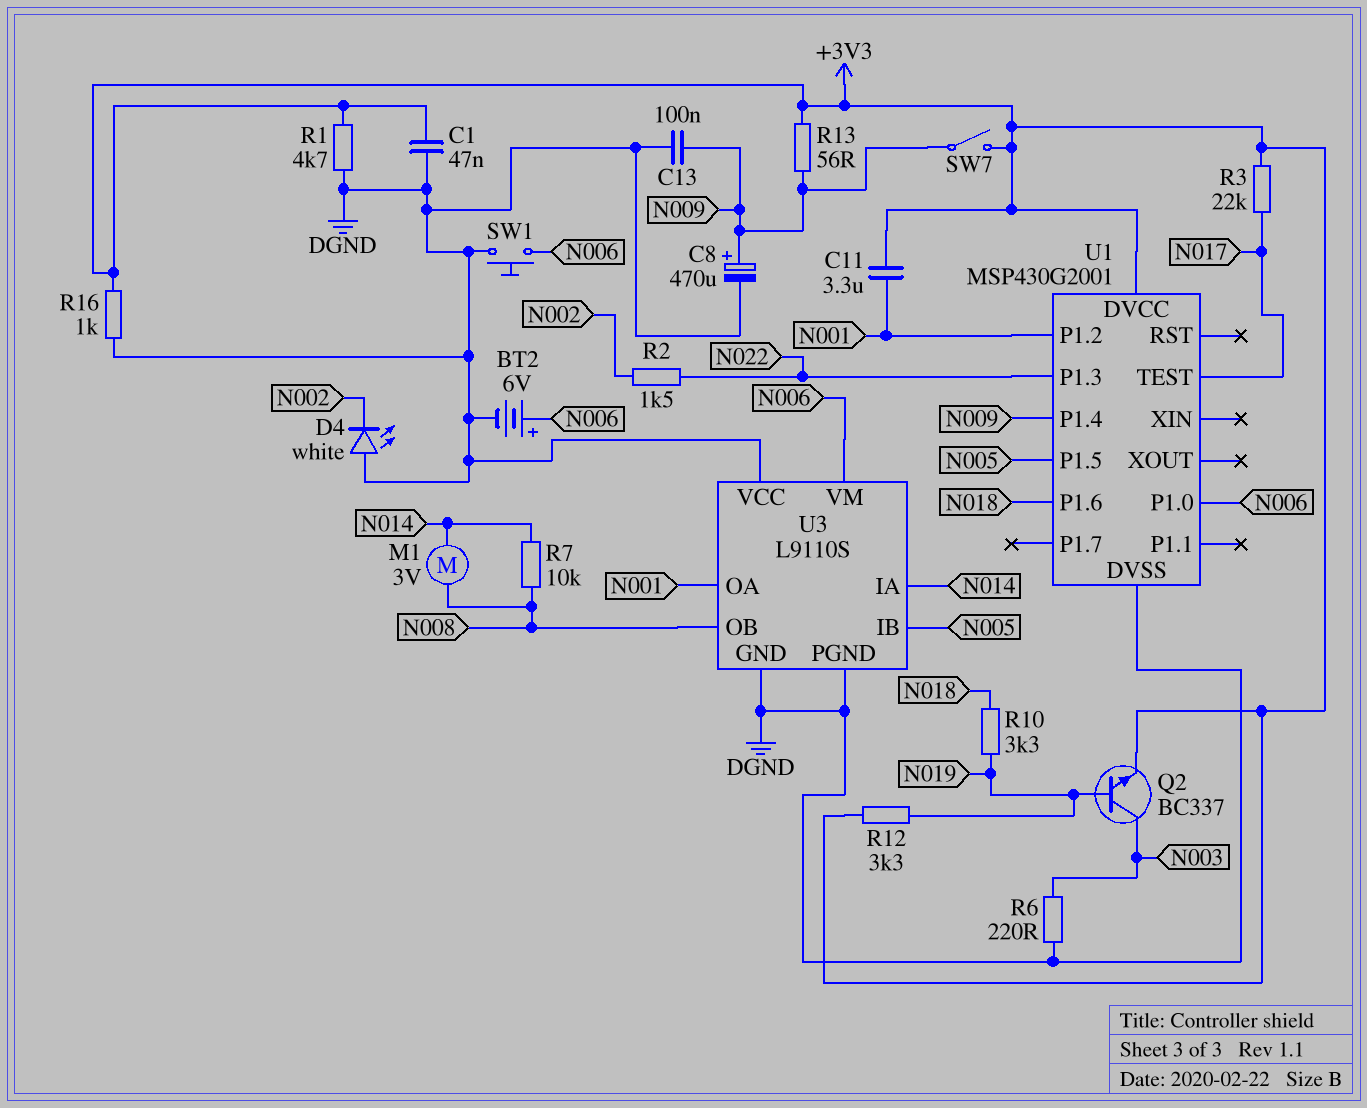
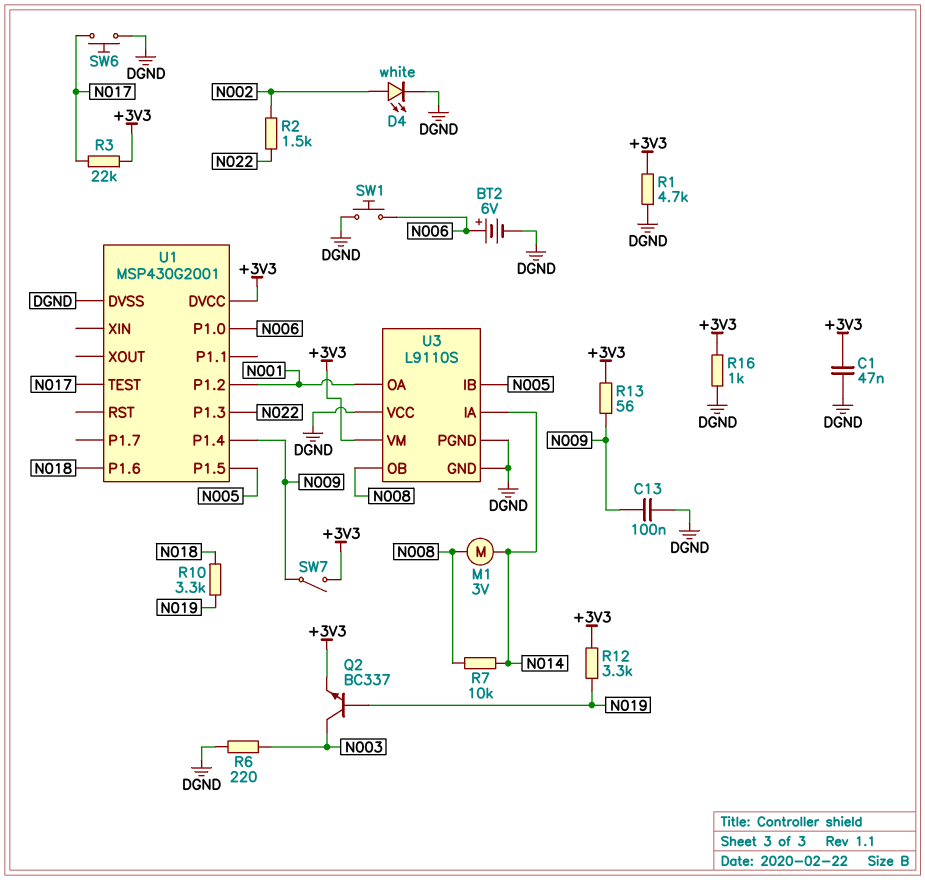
C8: 470uF (plus N009, minus DGND) -> none
C11: 3.3uF (+3V3, N001) -> none
D4: LED white (A DGND, K N002) -> LED white (A N002, K DGND)
SW6: none -> button (DGND, N017)
U3 pin VM: N006 -> +3V3

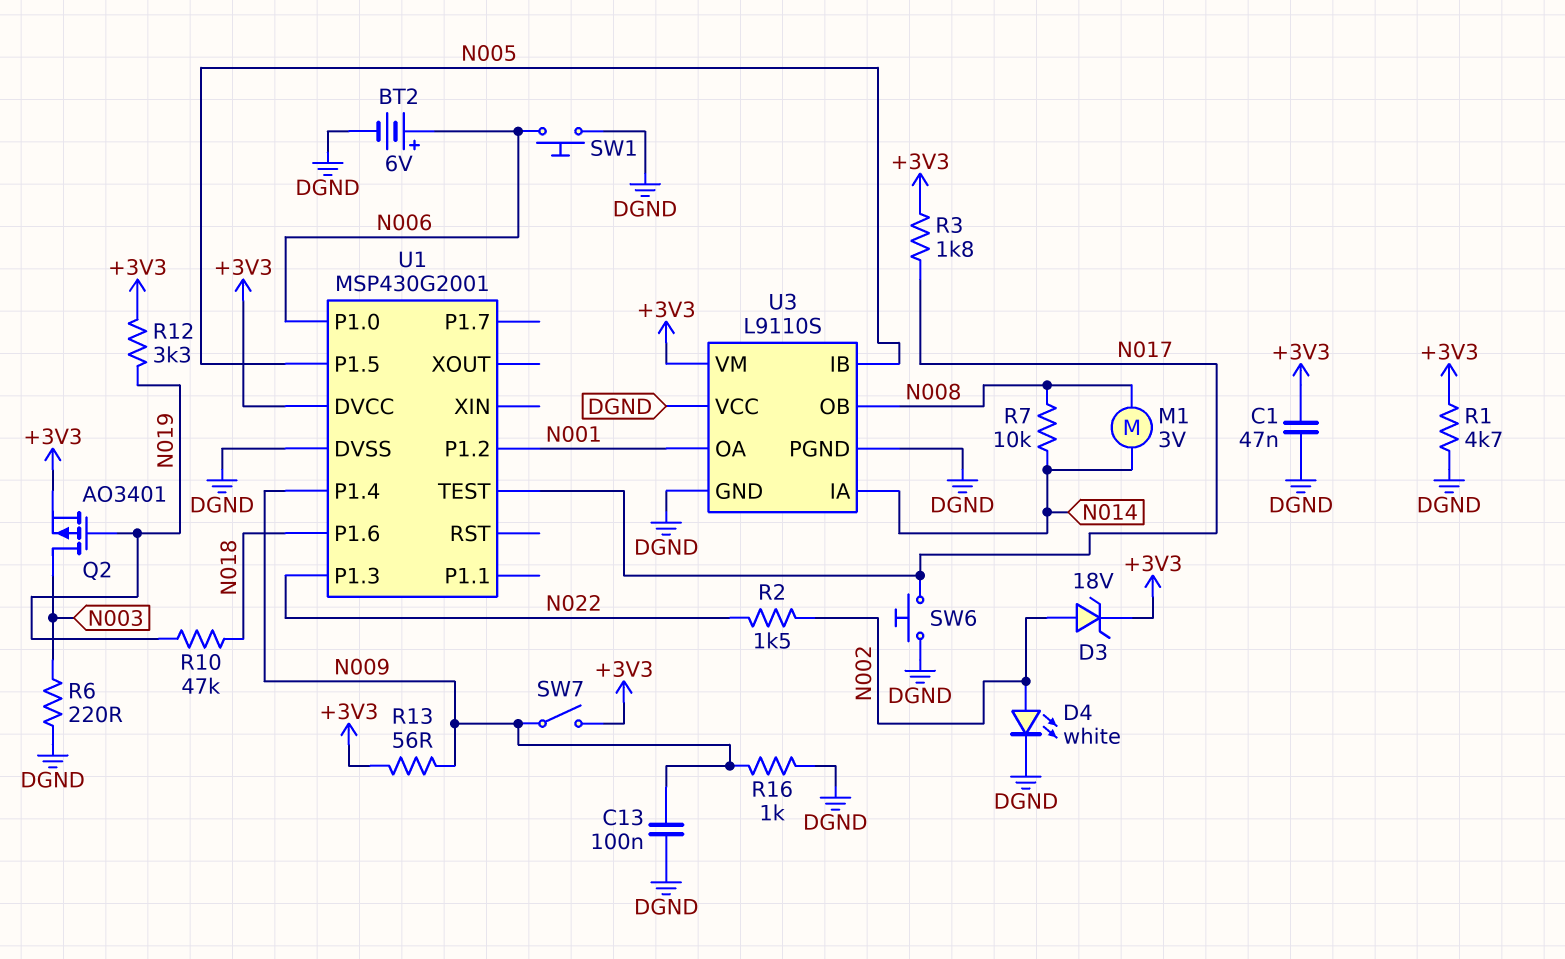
D3: none -> zener 18V (A N002, K +3V3)
Q2: NPN BC337 (B N019, C N003, E +3V3) -> PMOS AO3401 (G N019, D N003, S +3V3)
R3: 22k (+3V3, N017) -> 1.8k (+3V3, N017)
R10: 3.3k (N018, N019) -> 47k (N018, N019)
R16: 1k (+3V3, DGND) -> 1k (DGND, N009)

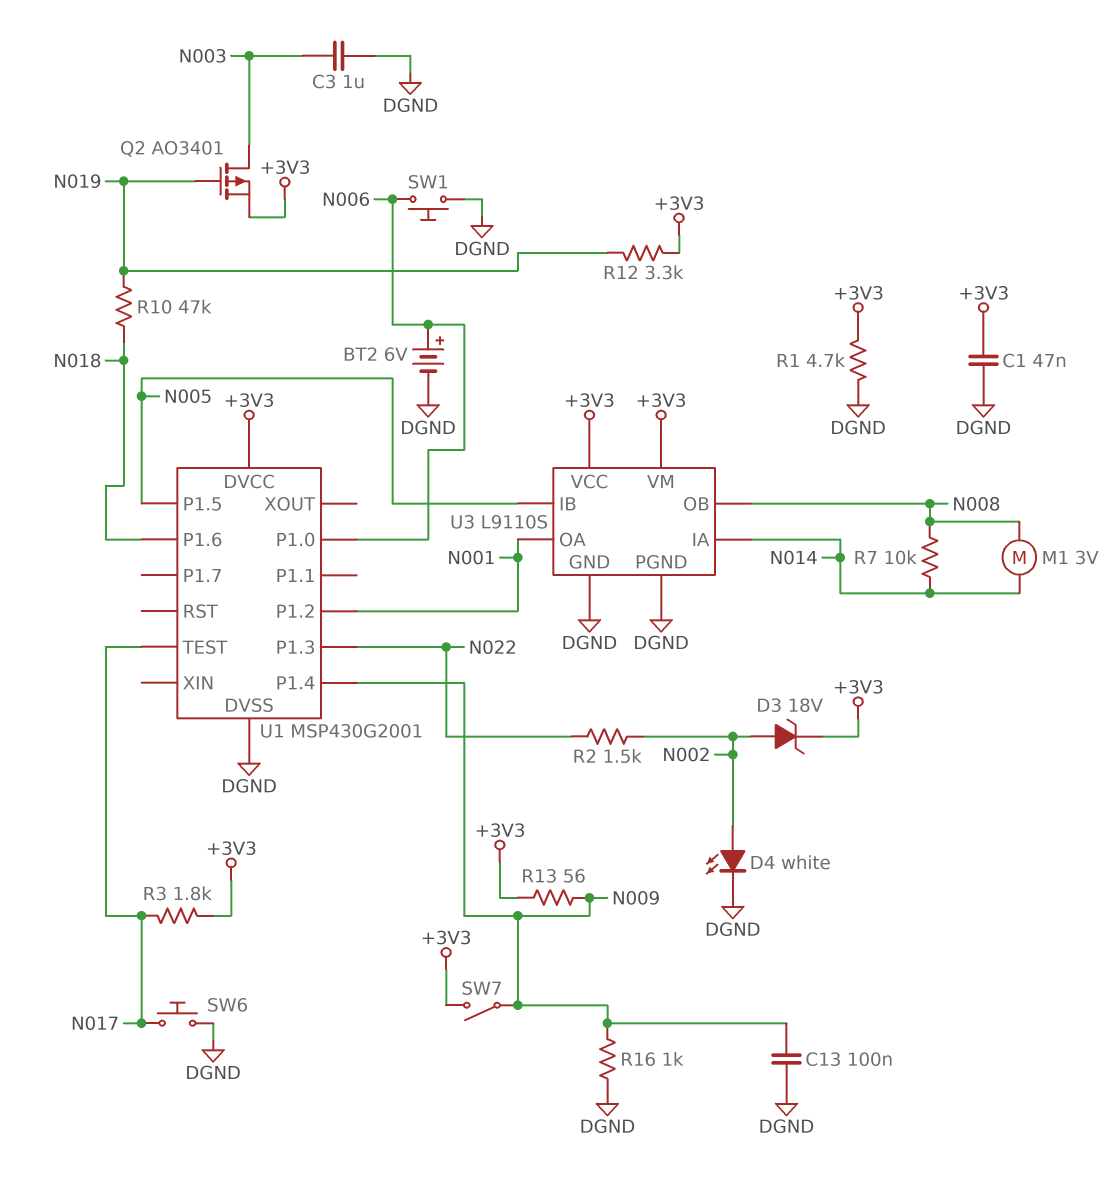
C3: none -> 1uF (DGND, N003)
R6: 220 (DGND, N003) -> none
U3 pin VCC: DGND -> +3V3

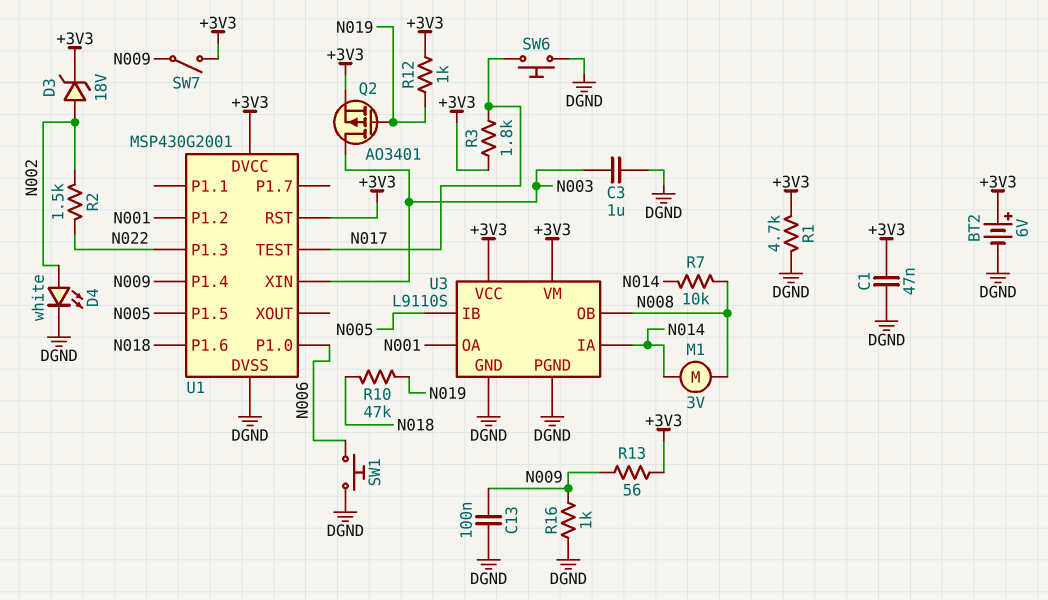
BT2: 6V (plus N006, minus DGND) -> 6V (plus +3V3, minus DGND)
R12: 3.3k (+3V3, N019) -> 1k (+3V3, N019)
U1 pin RST: none -> +3V3
U1 pin XIN: none -> N003

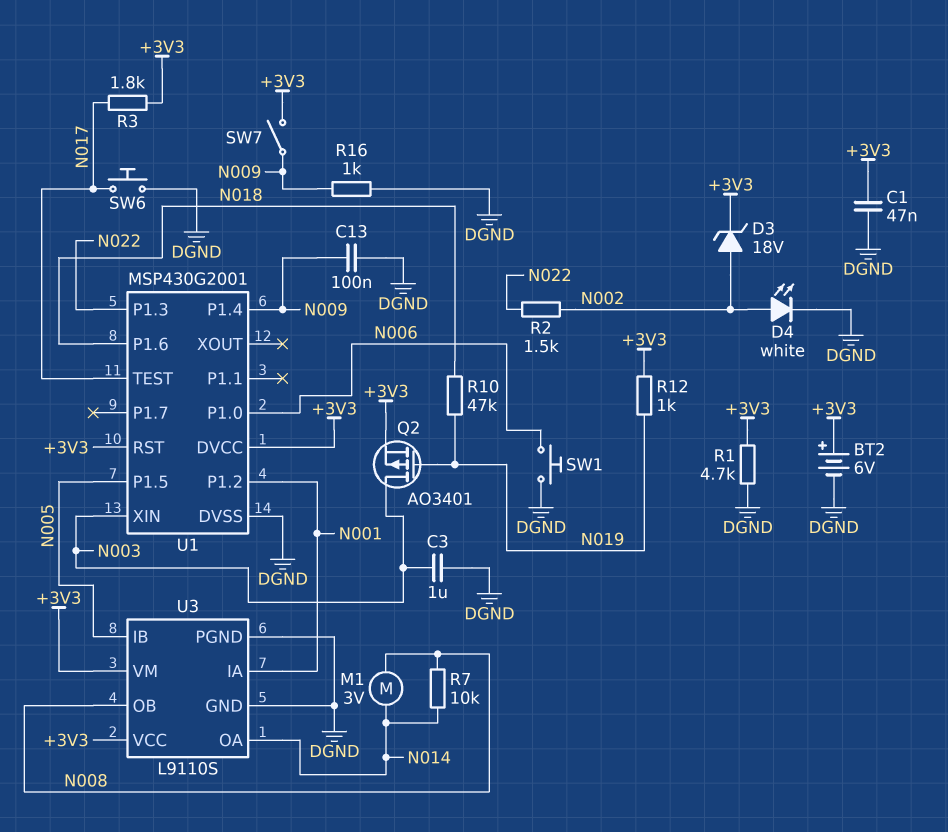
R13: 56 (+3V3, N009) -> none
U3 pin IA: N014 -> N001
U3 pin OA: N001 -> N014

